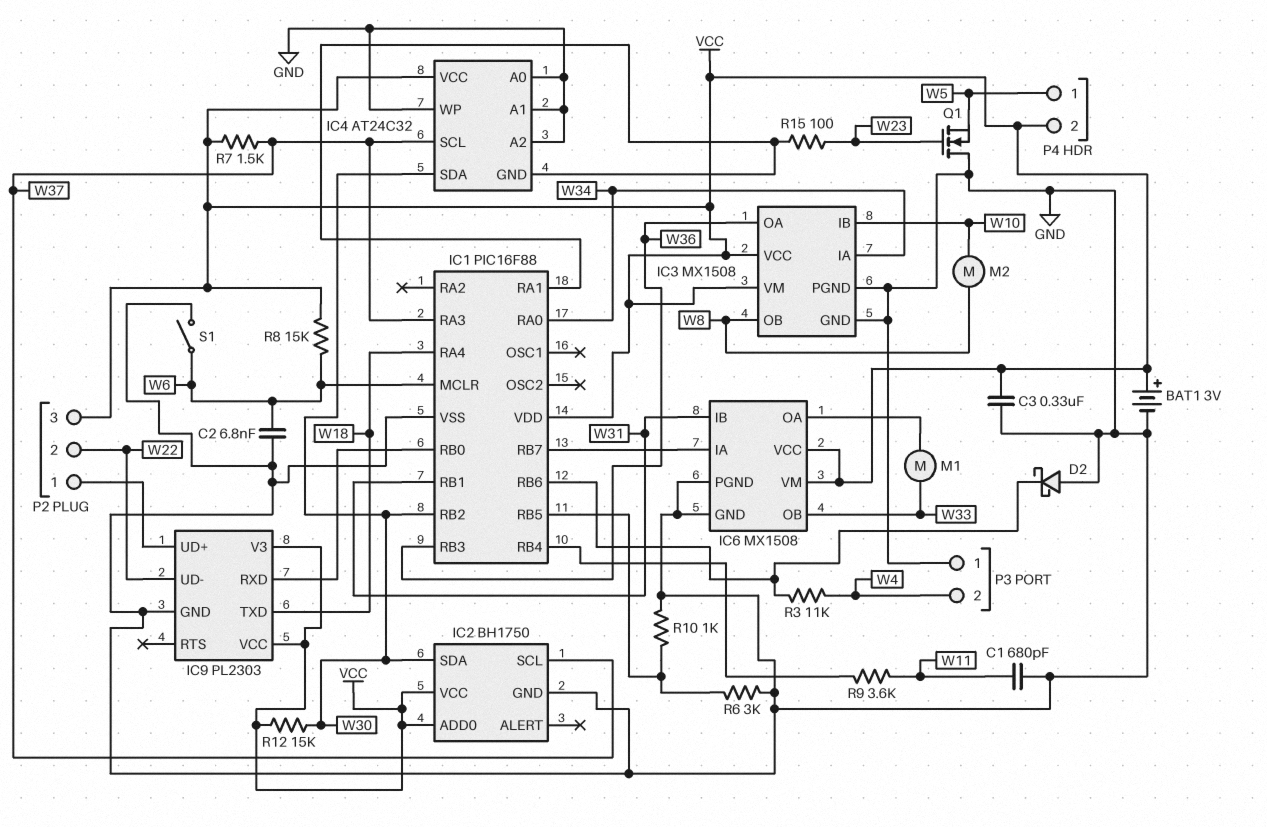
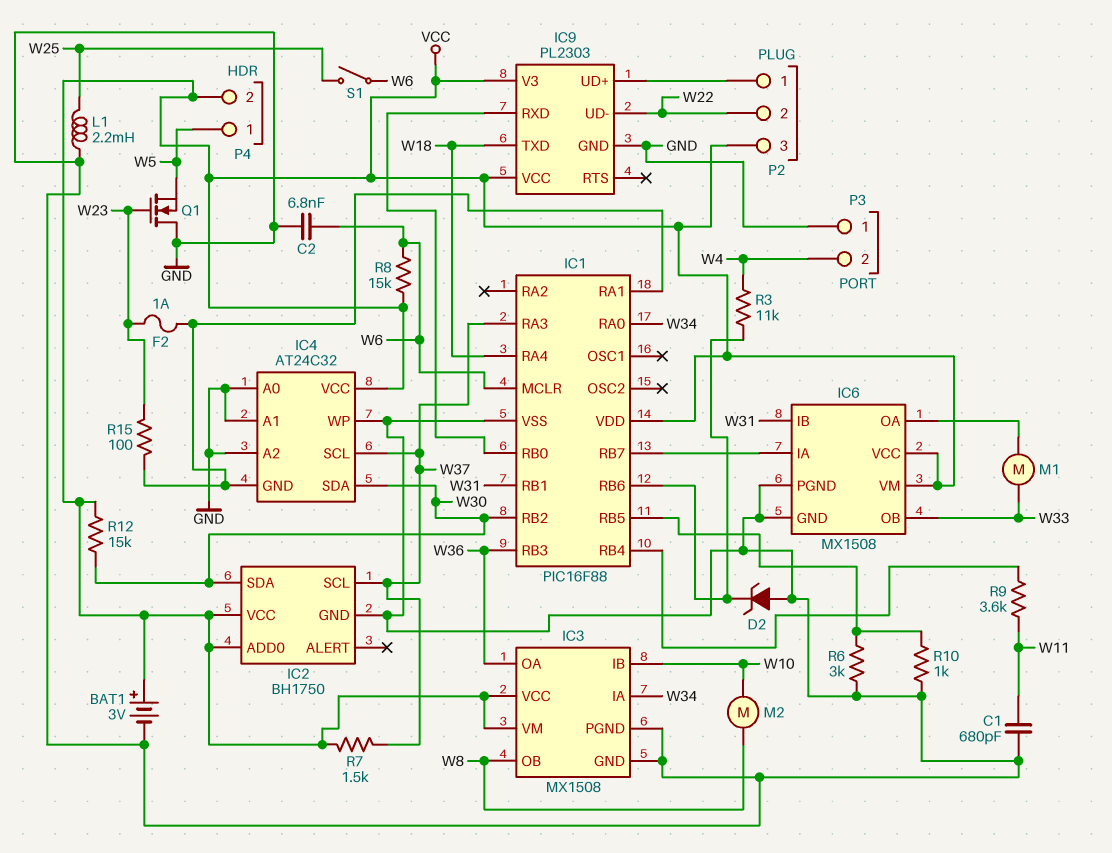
C3: 330nF (GND, VCC) -> none
D2: schottky (A GND, K IC1/RB6) -> zener (A GND, K IC1/RB6)
F2: none -> 1A (IC1/RA1, W23)
L1: none -> 2.2mH (GND, W25)
S1: switch (GND, W6) -> switch (W6, W25)

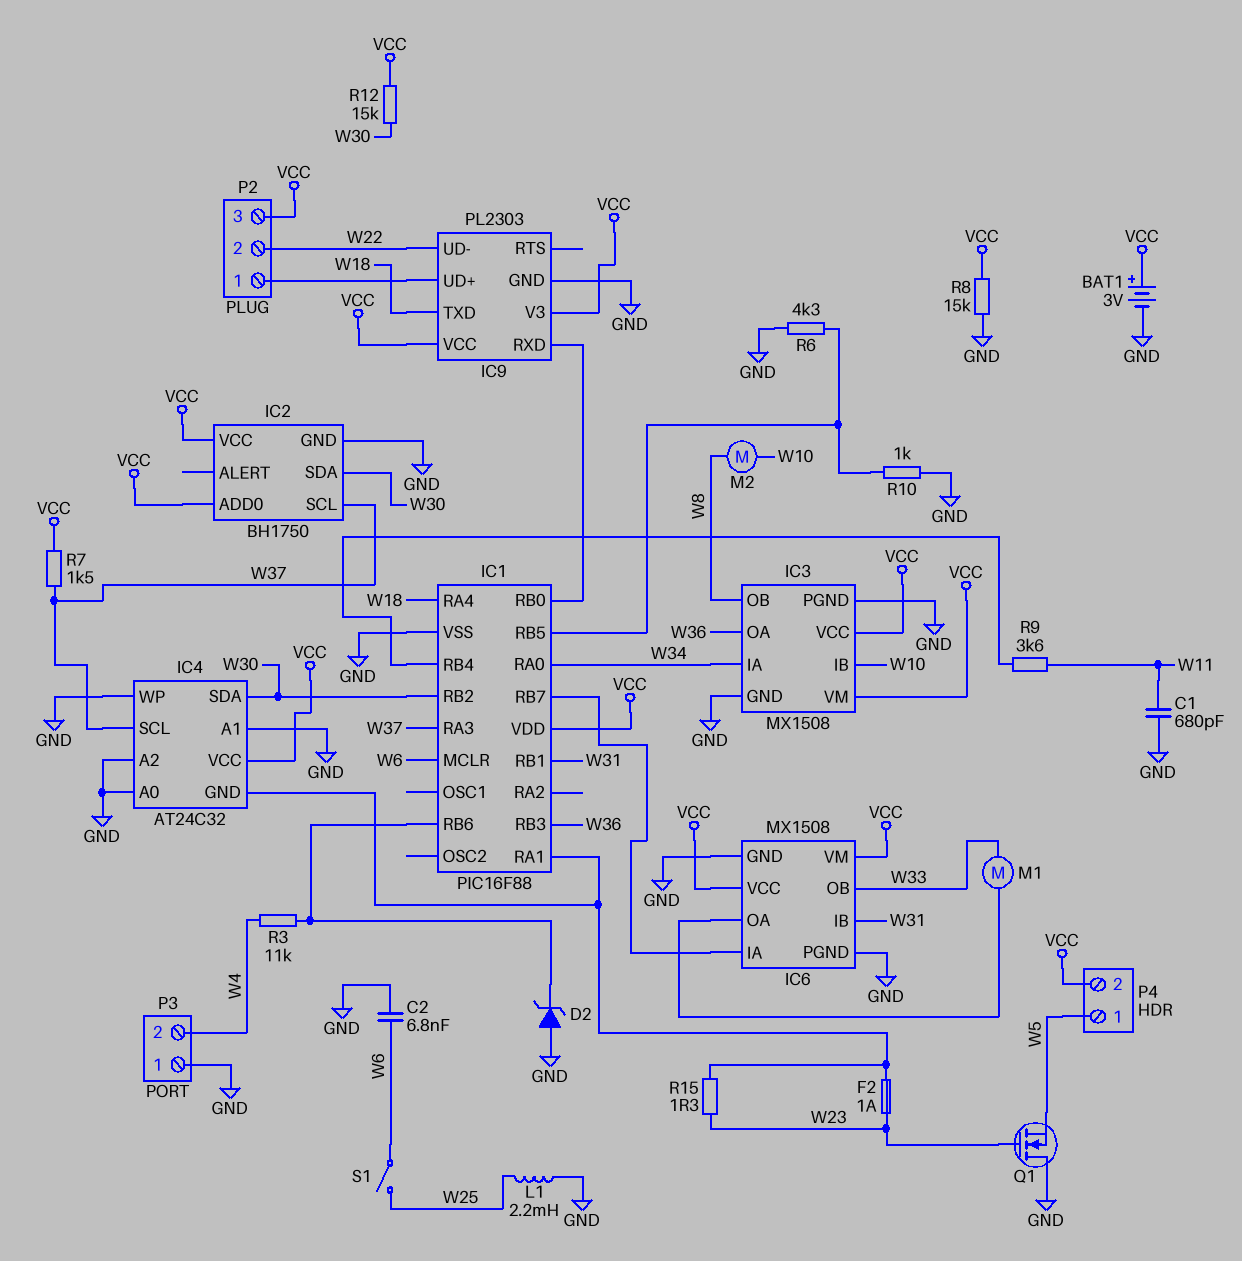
R6: 3k (GND, IC1/RB5) -> 4.3k (GND, IC1/RB5)
R8: 15k (VCC, W6) -> 15k (GND, VCC)
R15: 100 (IC1/RA1, W23) -> 1.3 (IC1/RA1, W23)

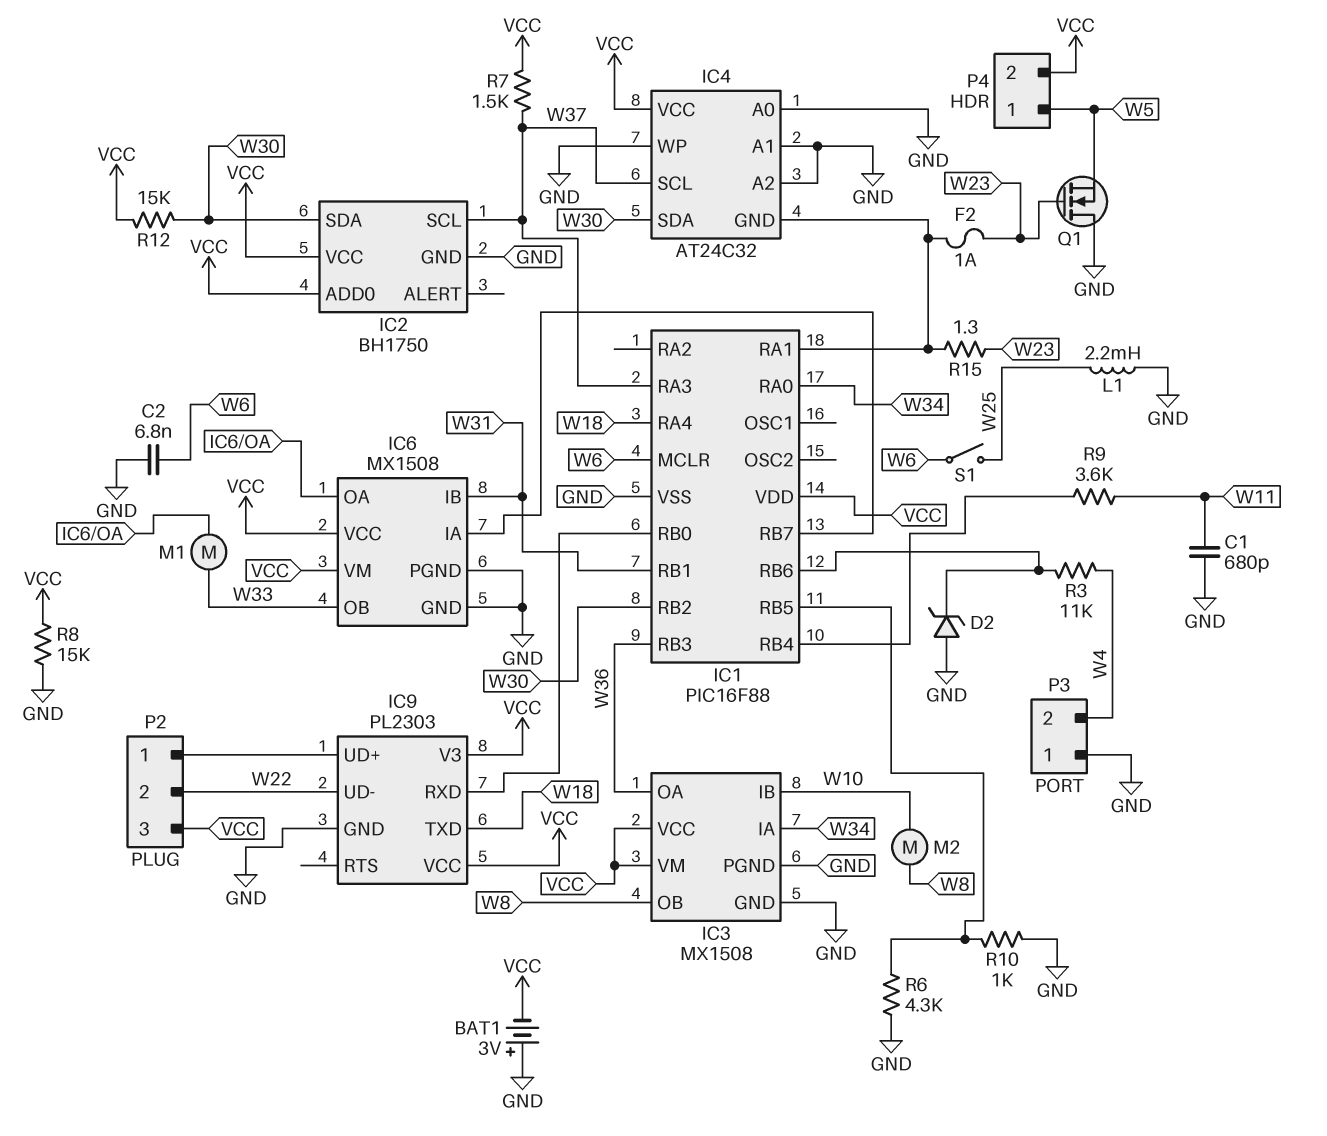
BAT1: 3V (plus VCC, minus GND) -> 3V (plus GND, minus VCC)

